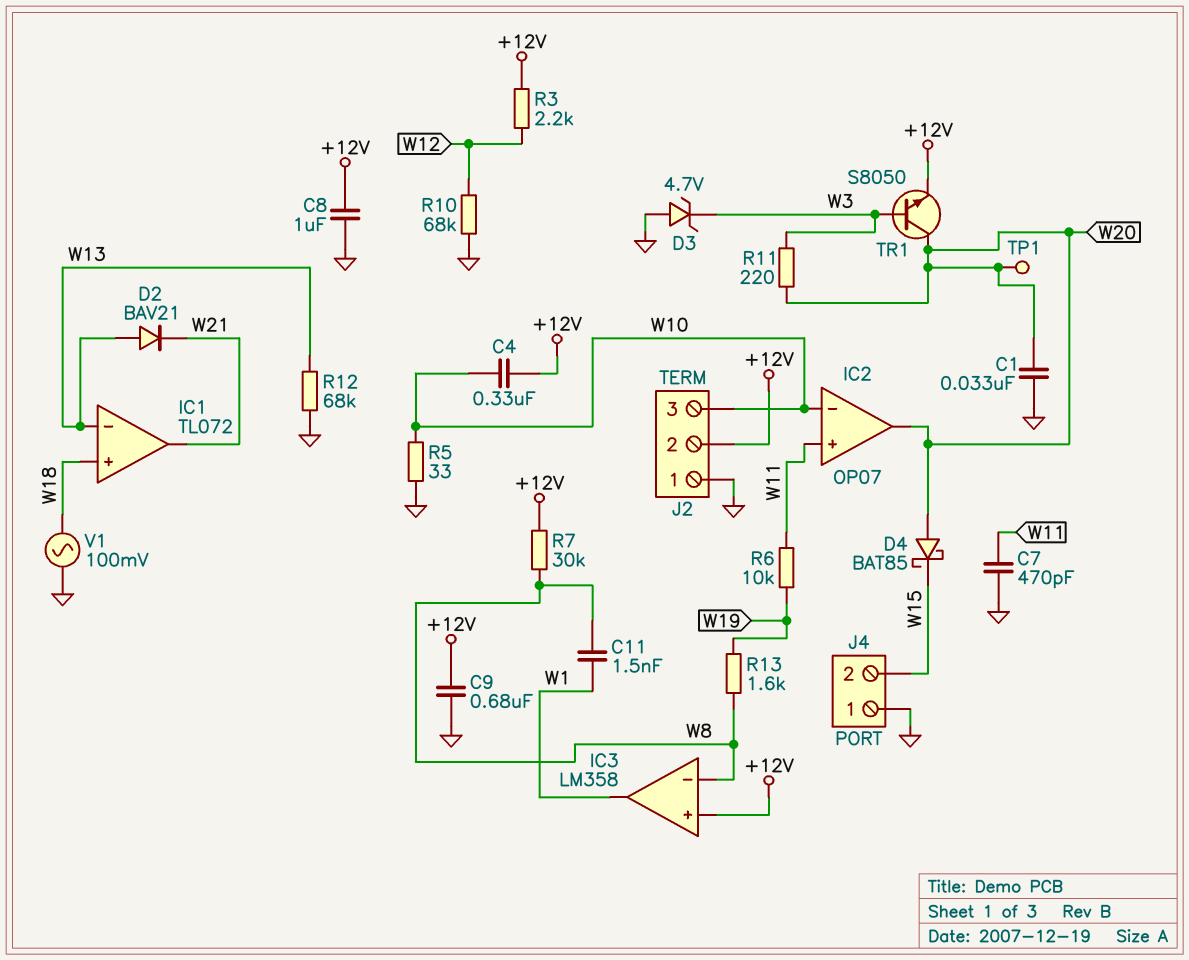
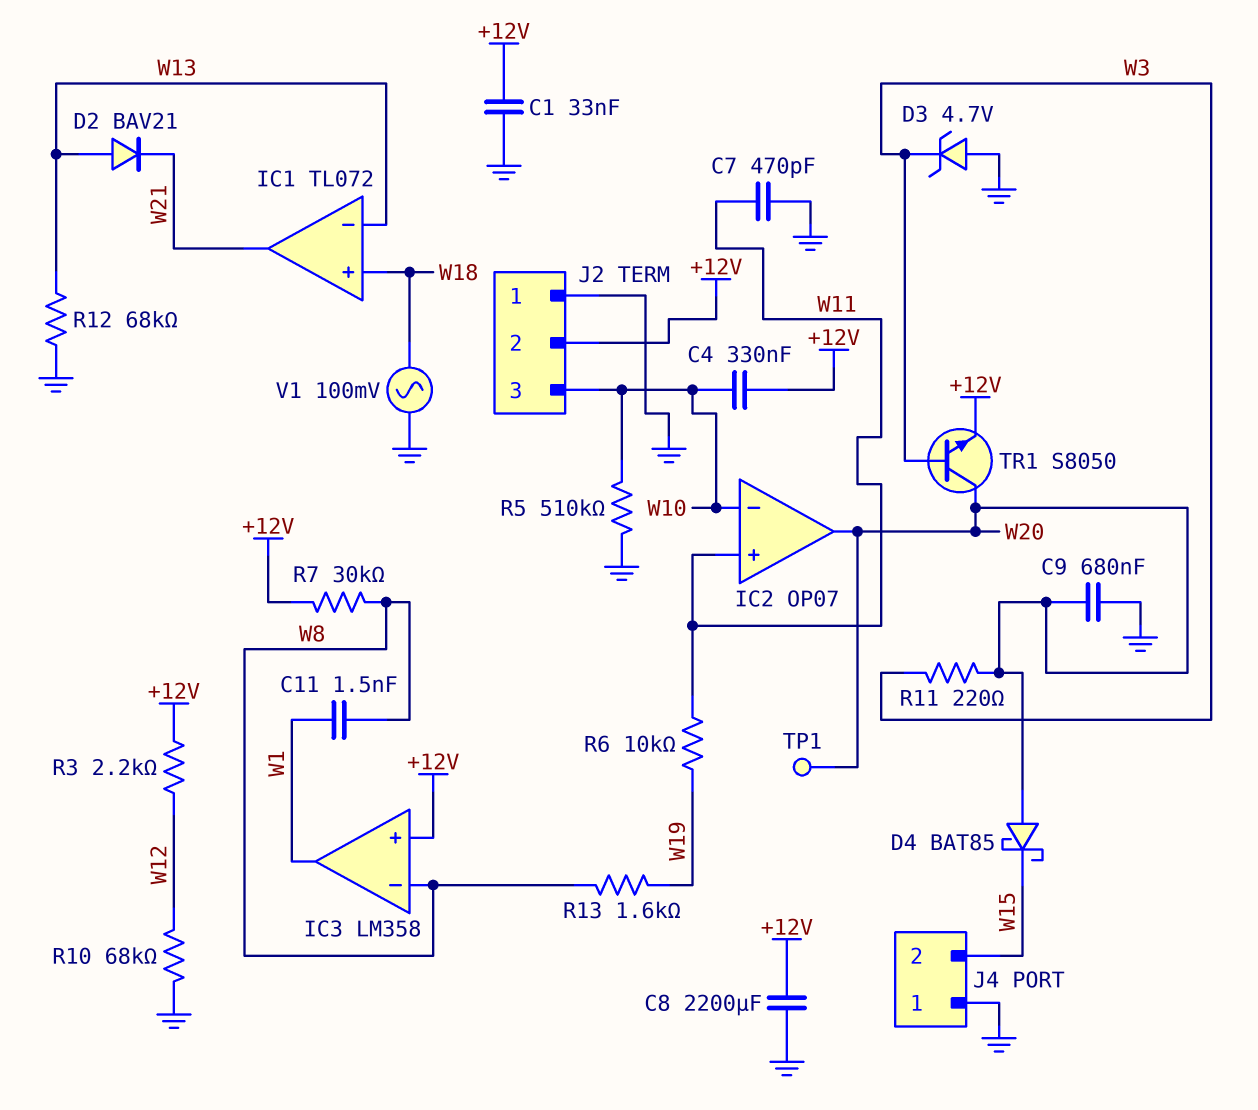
C1: 33nF (GND, W20) -> 33nF (+12V, GND)
C8: 1uF (+12V, GND) -> 2200uF (+12V, GND)
C9: 680nF (+12V, GND) -> 680nF (GND, W20)
R5: 33 (GND, W10) -> 510k (GND, W10)

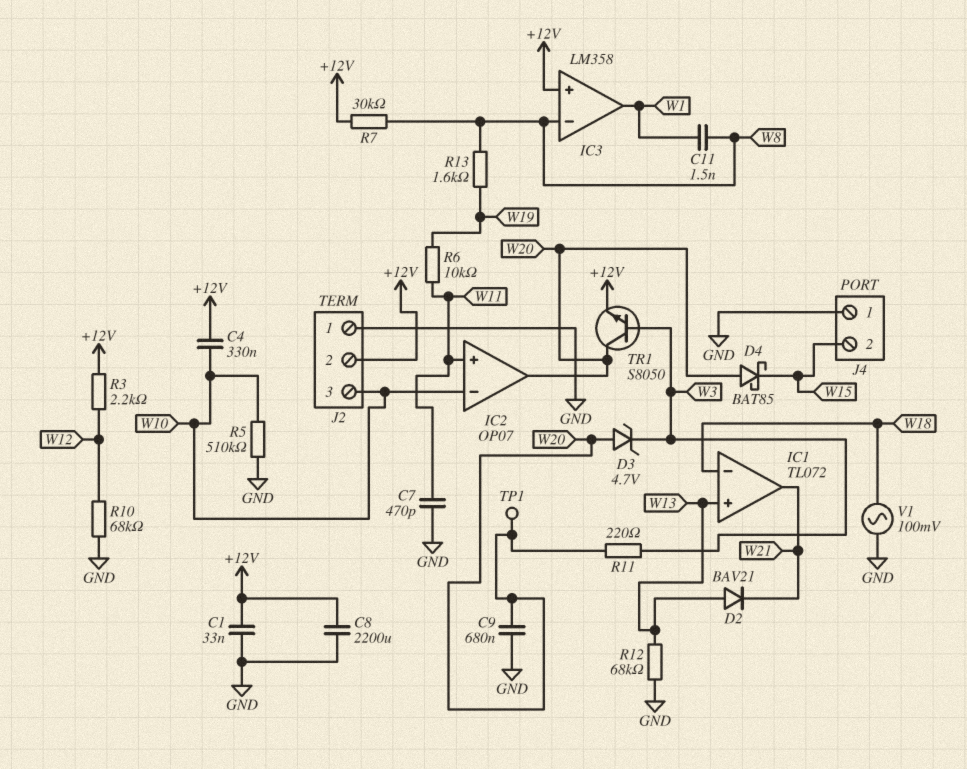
D3: zener 4.7V (A GND, K W3) -> zener 4.7V (A W20, K W3)
IC1 pin in+: W18 -> W13
IC1 pin in-: W13 -> W18

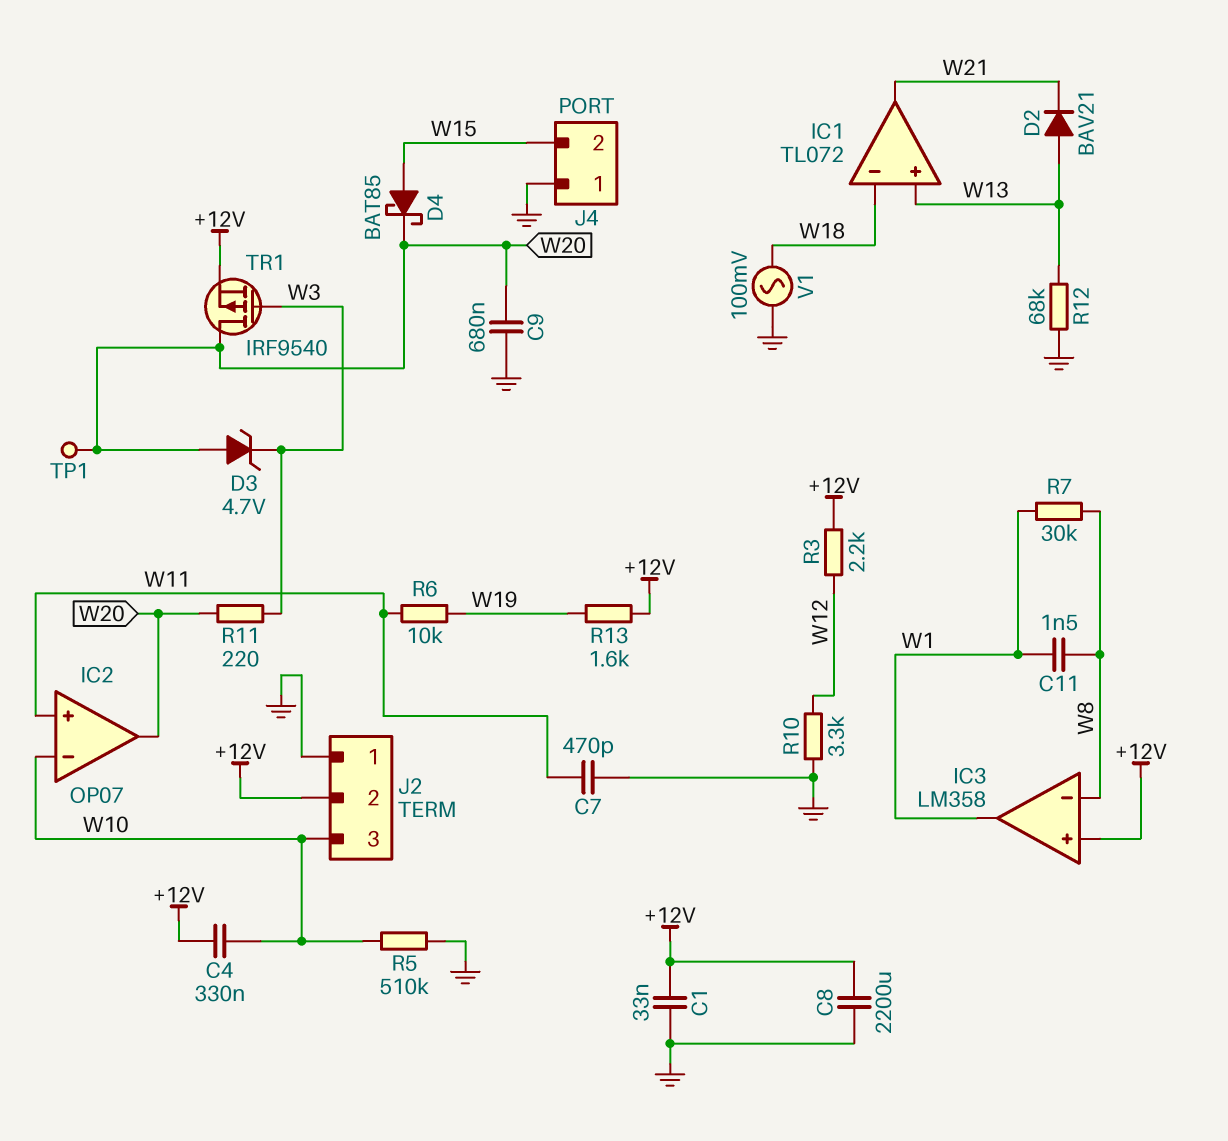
D4: schottky BAT85 (A W20, K W15) -> schottky BAT85 (A W15, K W20)
R7: 30k (+12V, W8) -> 30k (W1, W8)
R10: 68k (GND, W12) -> 3.3k (GND, W12)
R13: 1.6k (W8, W19) -> 1.6k (+12V, W19)
TR1: NPN S8050 (B W3, C W20, E +12V) -> PMOS IRF9540 (G W3, D W20, S +12V)

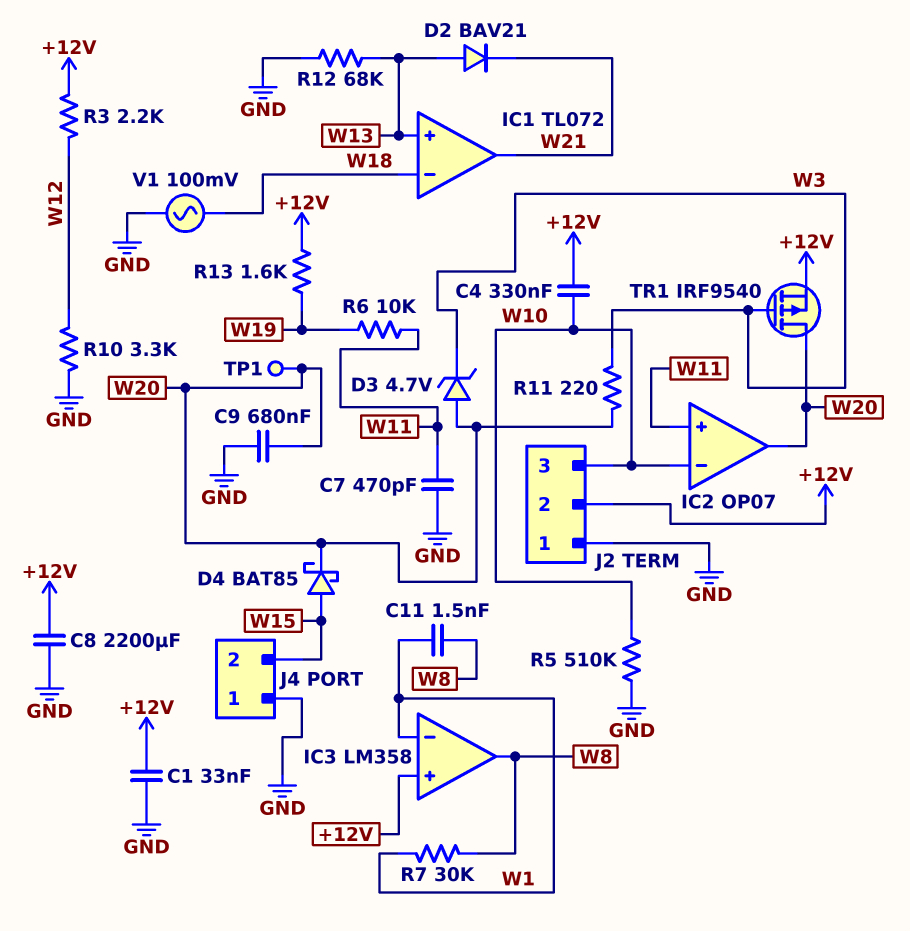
IC3 pin in-: W8 -> W1
IC3 pin out: W1 -> W8

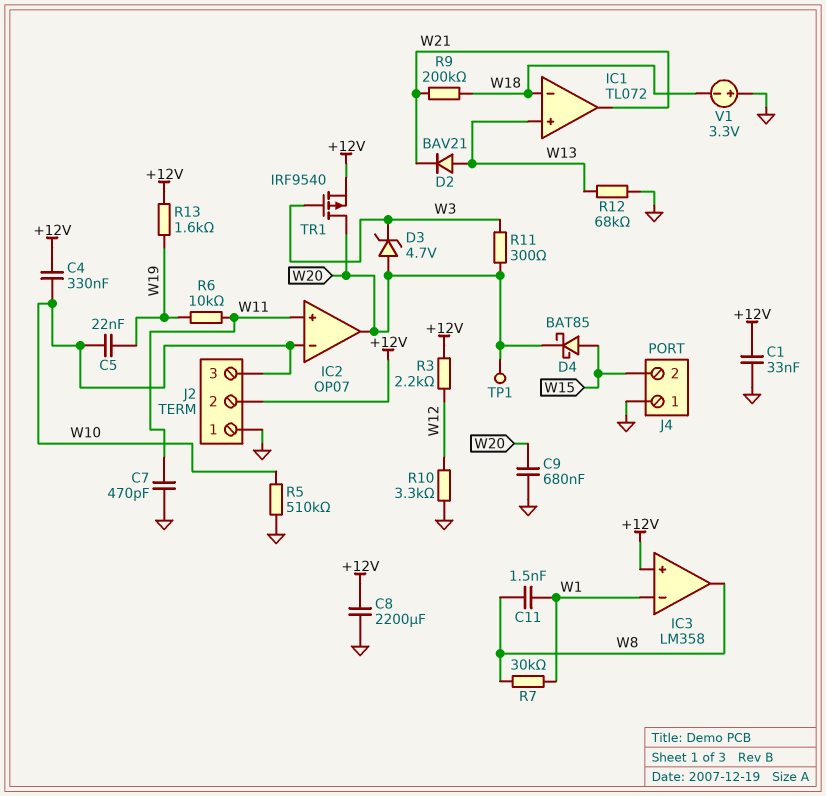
C5: none -> 22nF (W10, W19)
R9: none -> 200k (W18, W21)
R11: 220 (W3, W20) -> 300 (W3, W20)
V1: AC 100mV (GND, W18) -> 3.3V (plus GND, minus W18)

